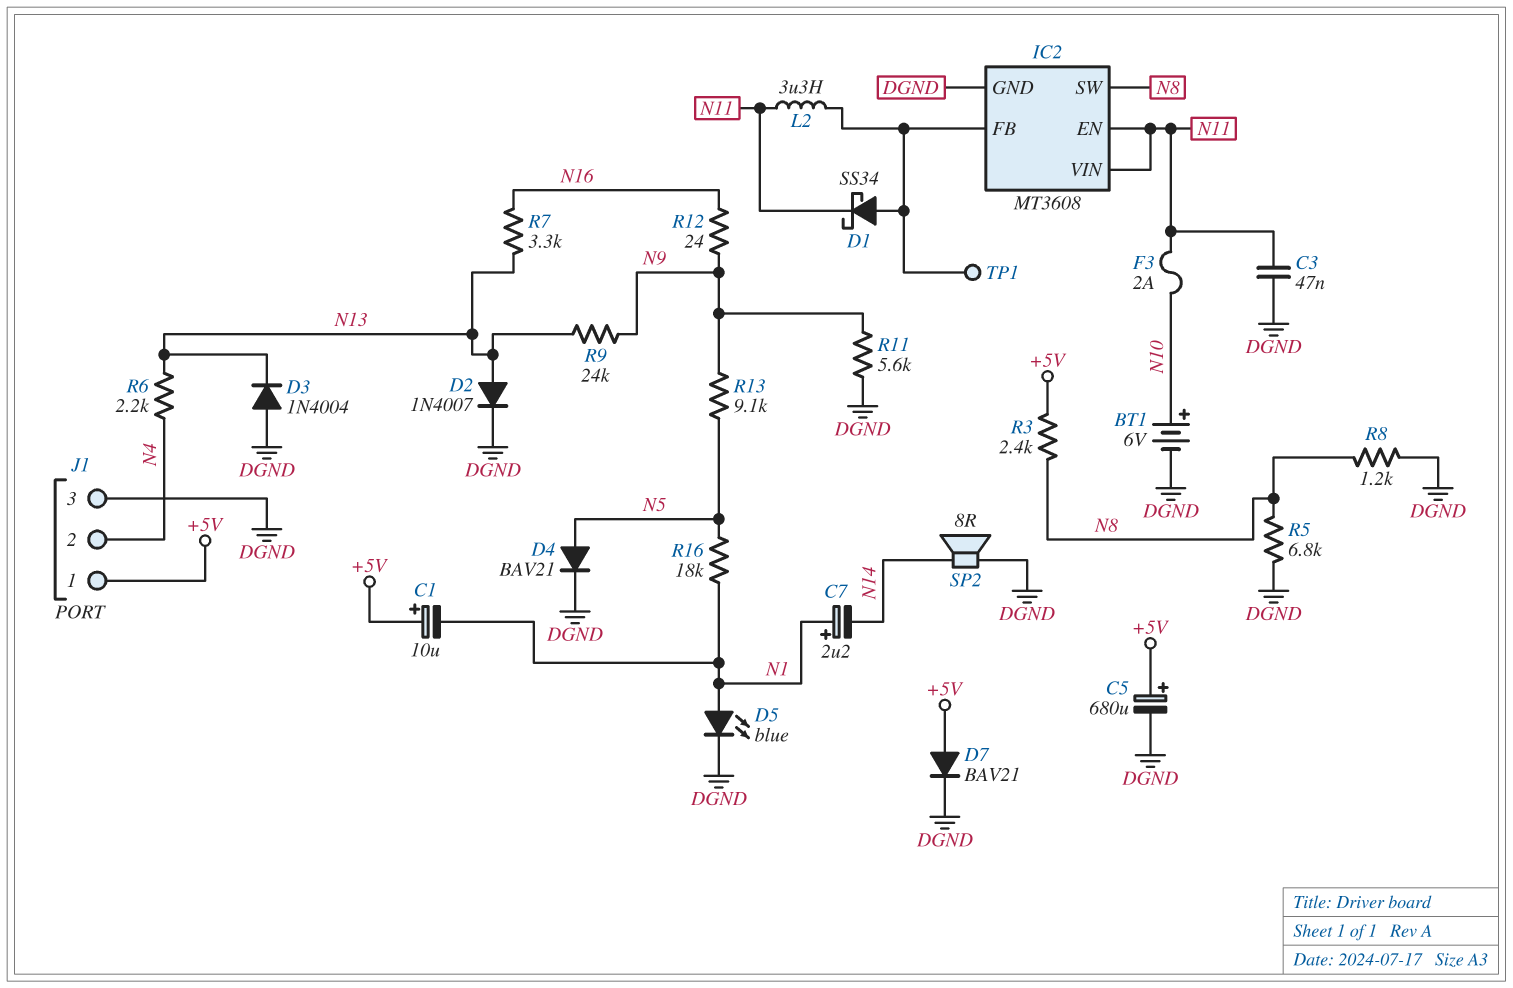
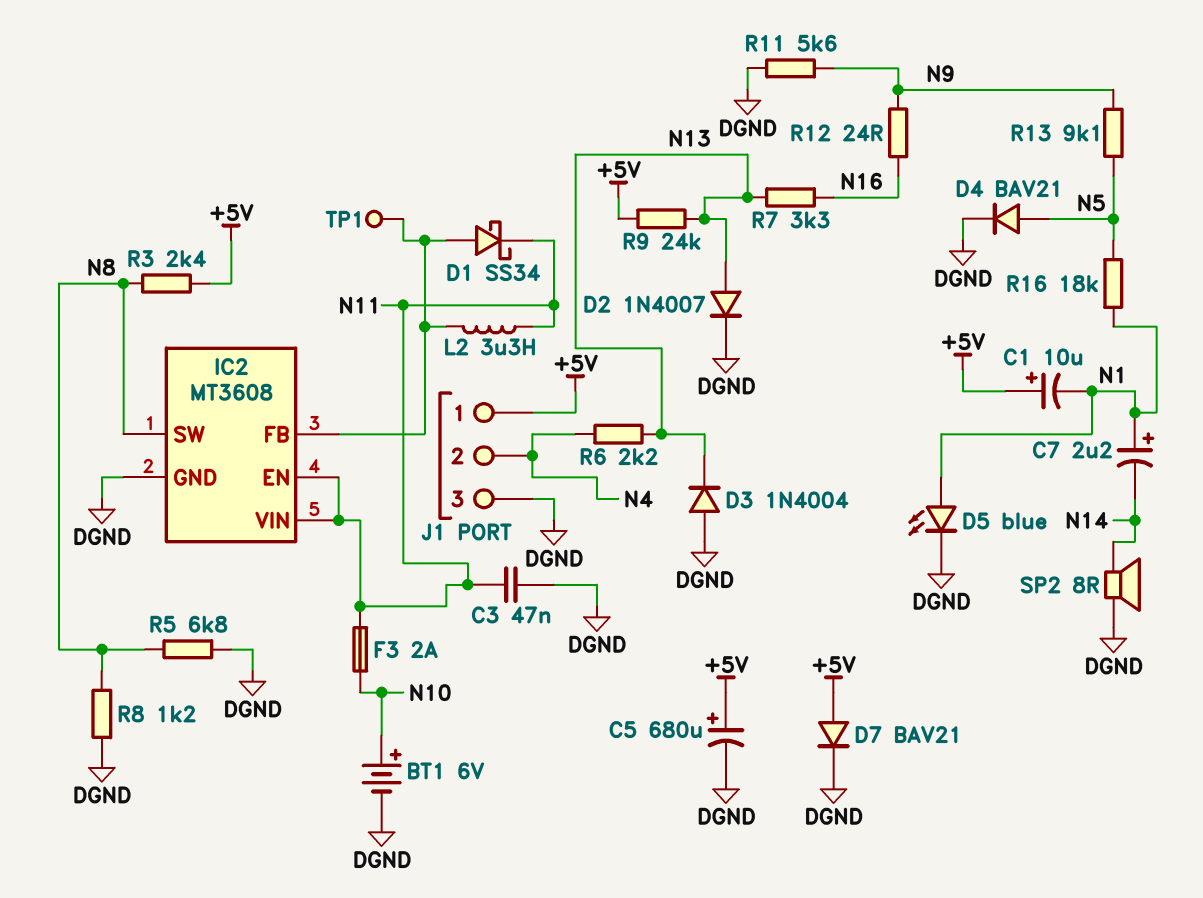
R9: 24k (N9, N13) -> 24k (+5V, N13)

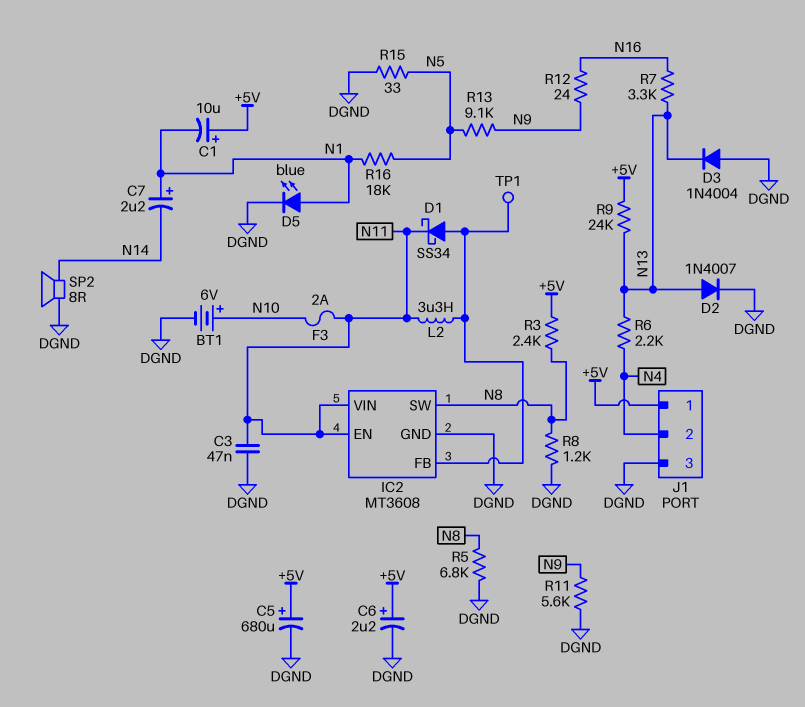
C6: none -> 2.2uF (plus +5V, minus DGND)
D4: diode BAV21 (A N5, K DGND) -> none
D7: diode BAV21 (A +5V, K DGND) -> none
R15: none -> 33 (DGND, N5)

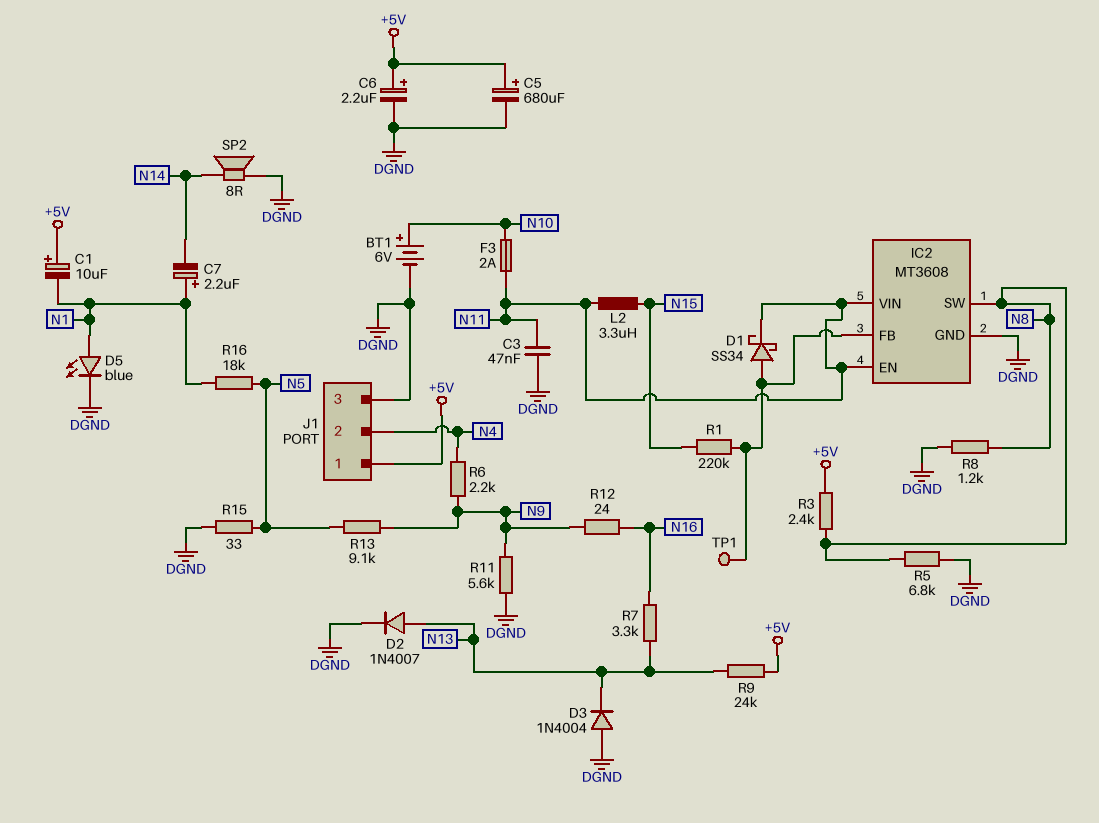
L2: 3.3uH (IC2/FB, N11) -> 3.3uH (N11, N15)
R1: none -> 220k (IC2/FB, N15)
R6: 2.2k (N4, N13) -> 2.2k (N4, N9)

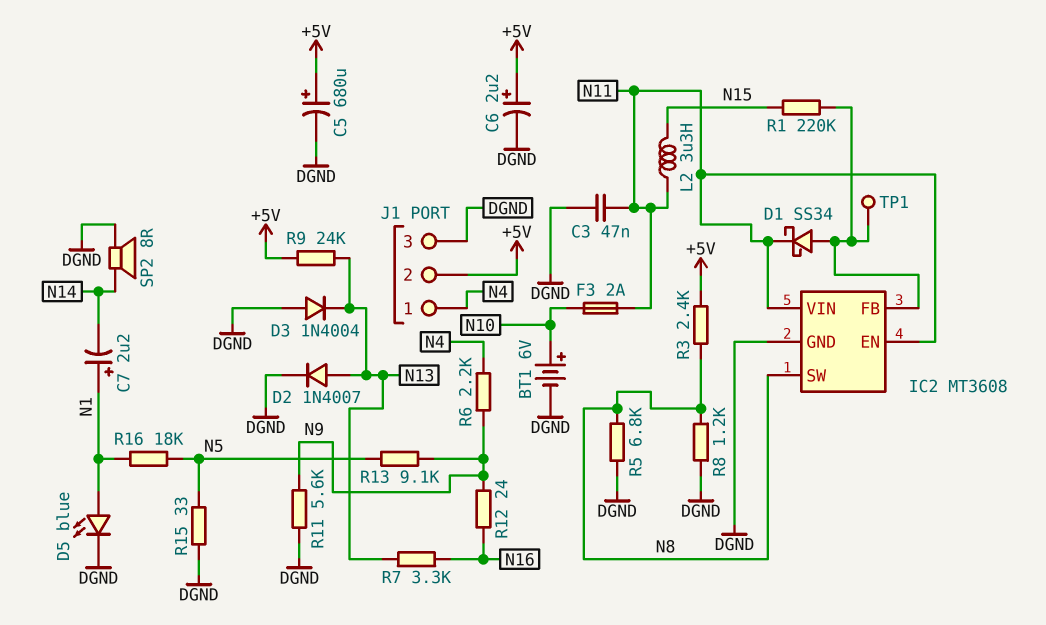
C1: 10uF (plus +5V, minus N1) -> none
J1 pin 1: +5V -> N4
J1 pin 2: N4 -> +5V

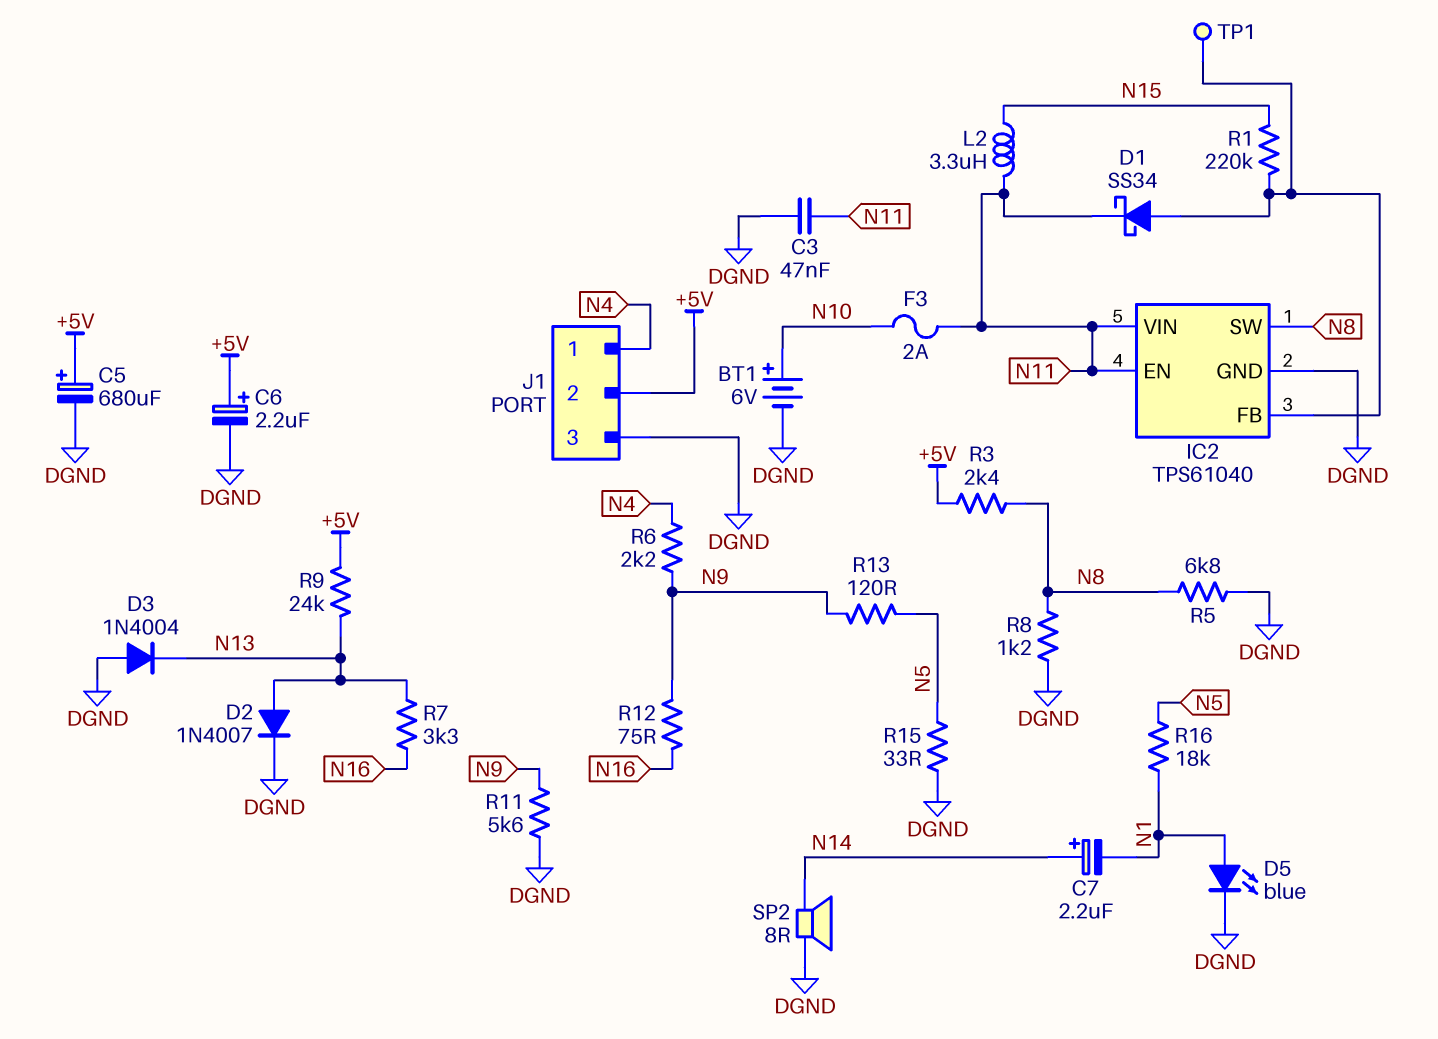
C7: 2.2uF (plus N1, minus N14) -> 2.2uF (plus N14, minus N1)
IC2: MT3608 -> TPS61040
R12: 24 (N9, N16) -> 75 (N9, N16)
R13: 9.1k (N5, N9) -> 120 (N5, N9)

